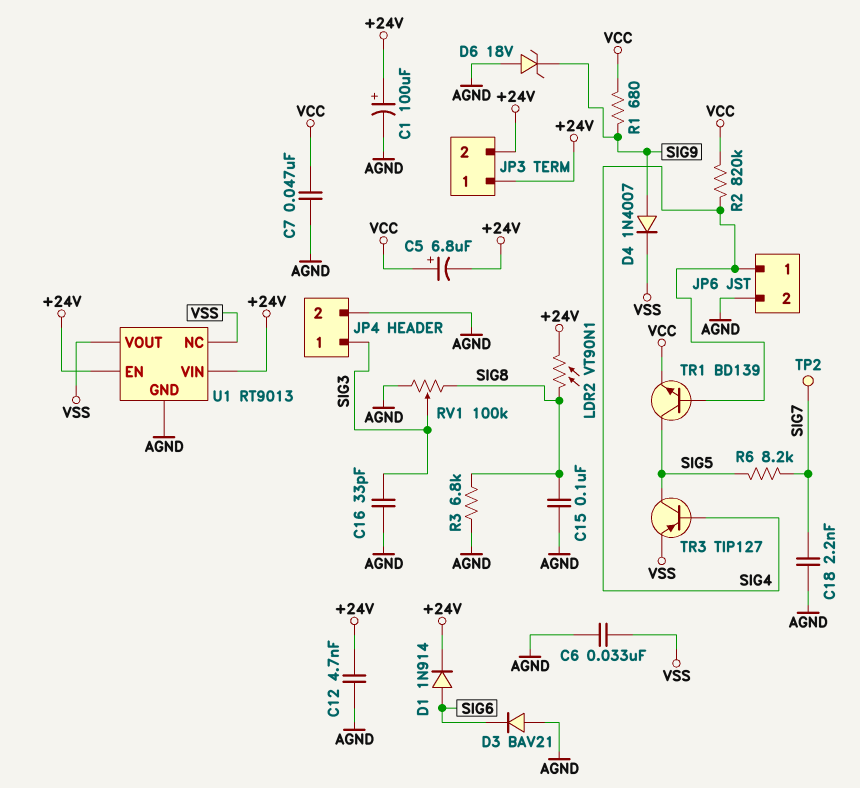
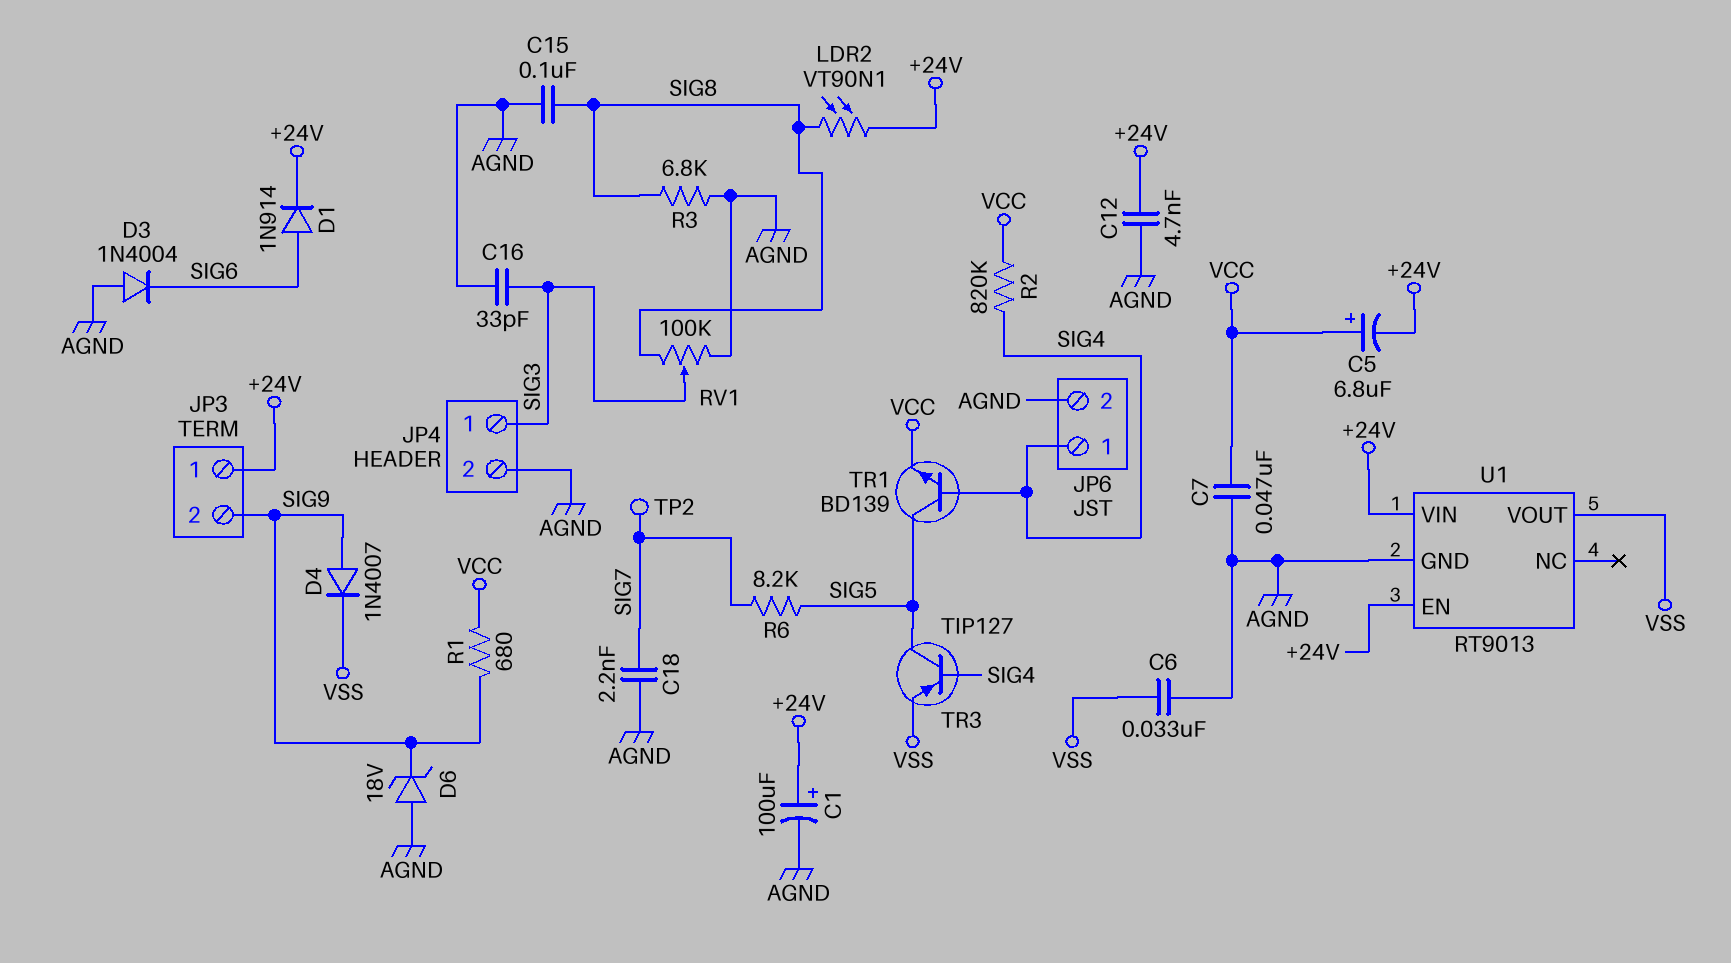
D3: diode BAV21 (A AGND, K SIG6) -> diode 1N4004 (A AGND, K SIG6)
JP3 pin 2: +24V -> SIG9
U1 pin NC: VSS -> none

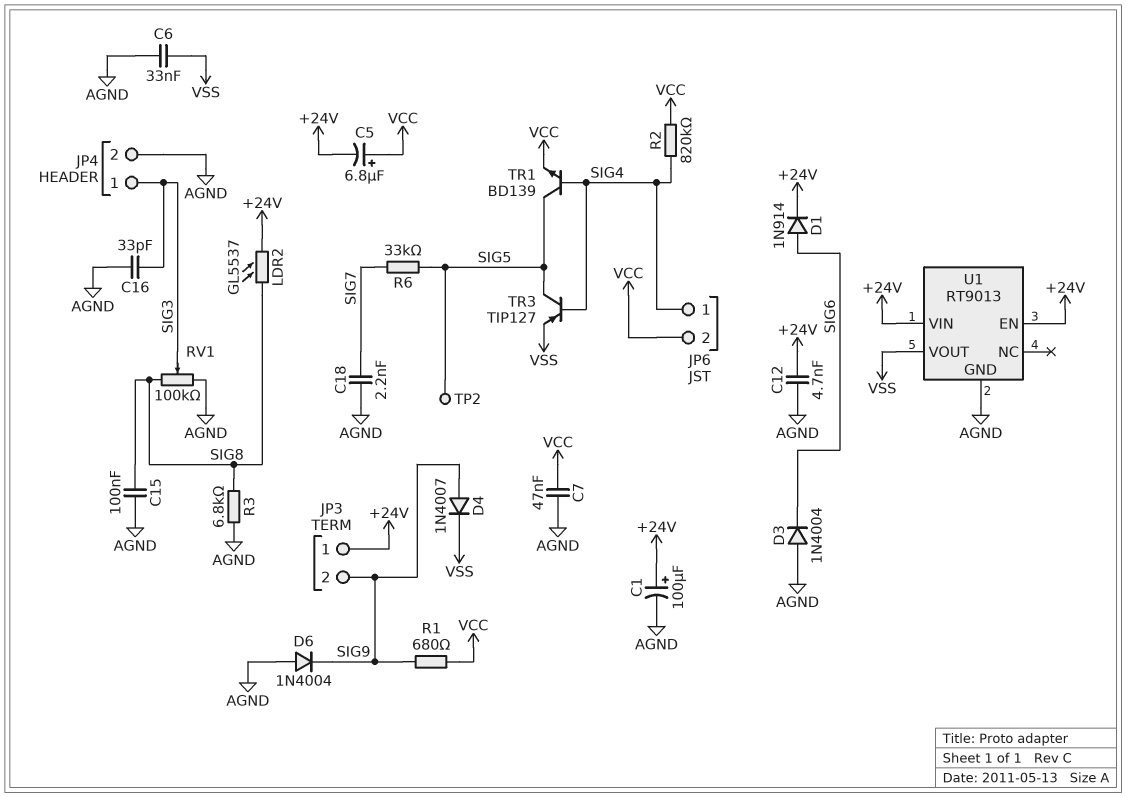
D6: zener 18V (A AGND, K SIG9) -> diode 1N4004 (A AGND, K SIG9)
JP6 pin 2: AGND -> VCC
LDR2: VT90N1 (+24V, SIG8) -> GL5537 (+24V, SIG8)
R6: 8.2k (SIG5, SIG7) -> 33k (SIG5, SIG7)
TP2: test point (SIG7) -> test point (SIG5)

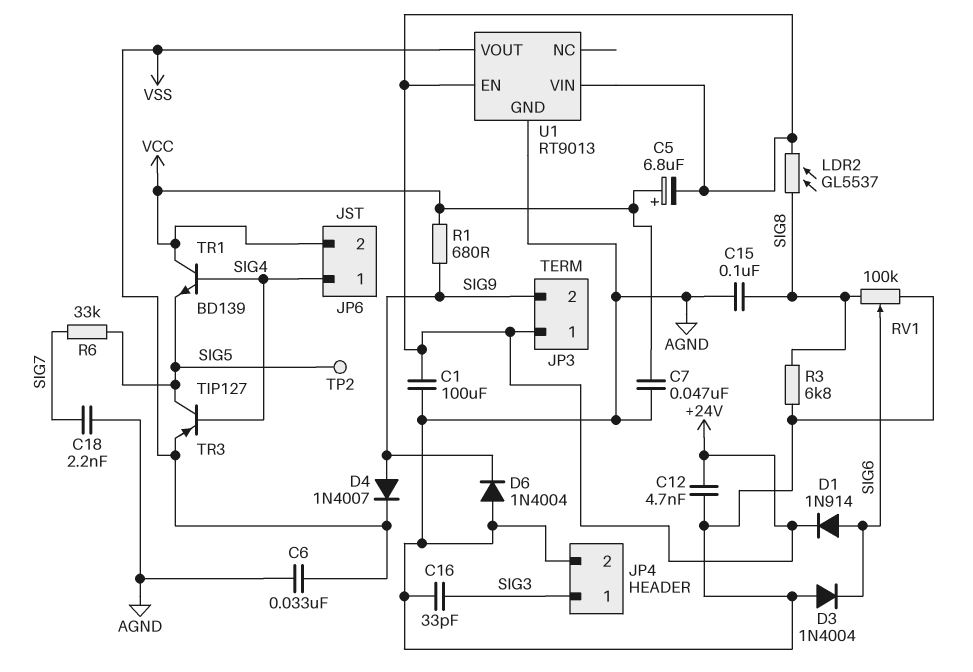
C1: 100uF (plus +24V, minus AGND) -> 100uF (+24V, AGND)
R2: 820k (SIG4, VCC) -> none
RV1: 100k (AGND, SIG8, wiper SIG3) -> 100k (AGND, SIG8, wiper SIG6)
TR1: NPN BD139 (B SIG4, C SIG5, E VCC) -> NPN BD139 (B SIG4, C VCC, E SIG5)

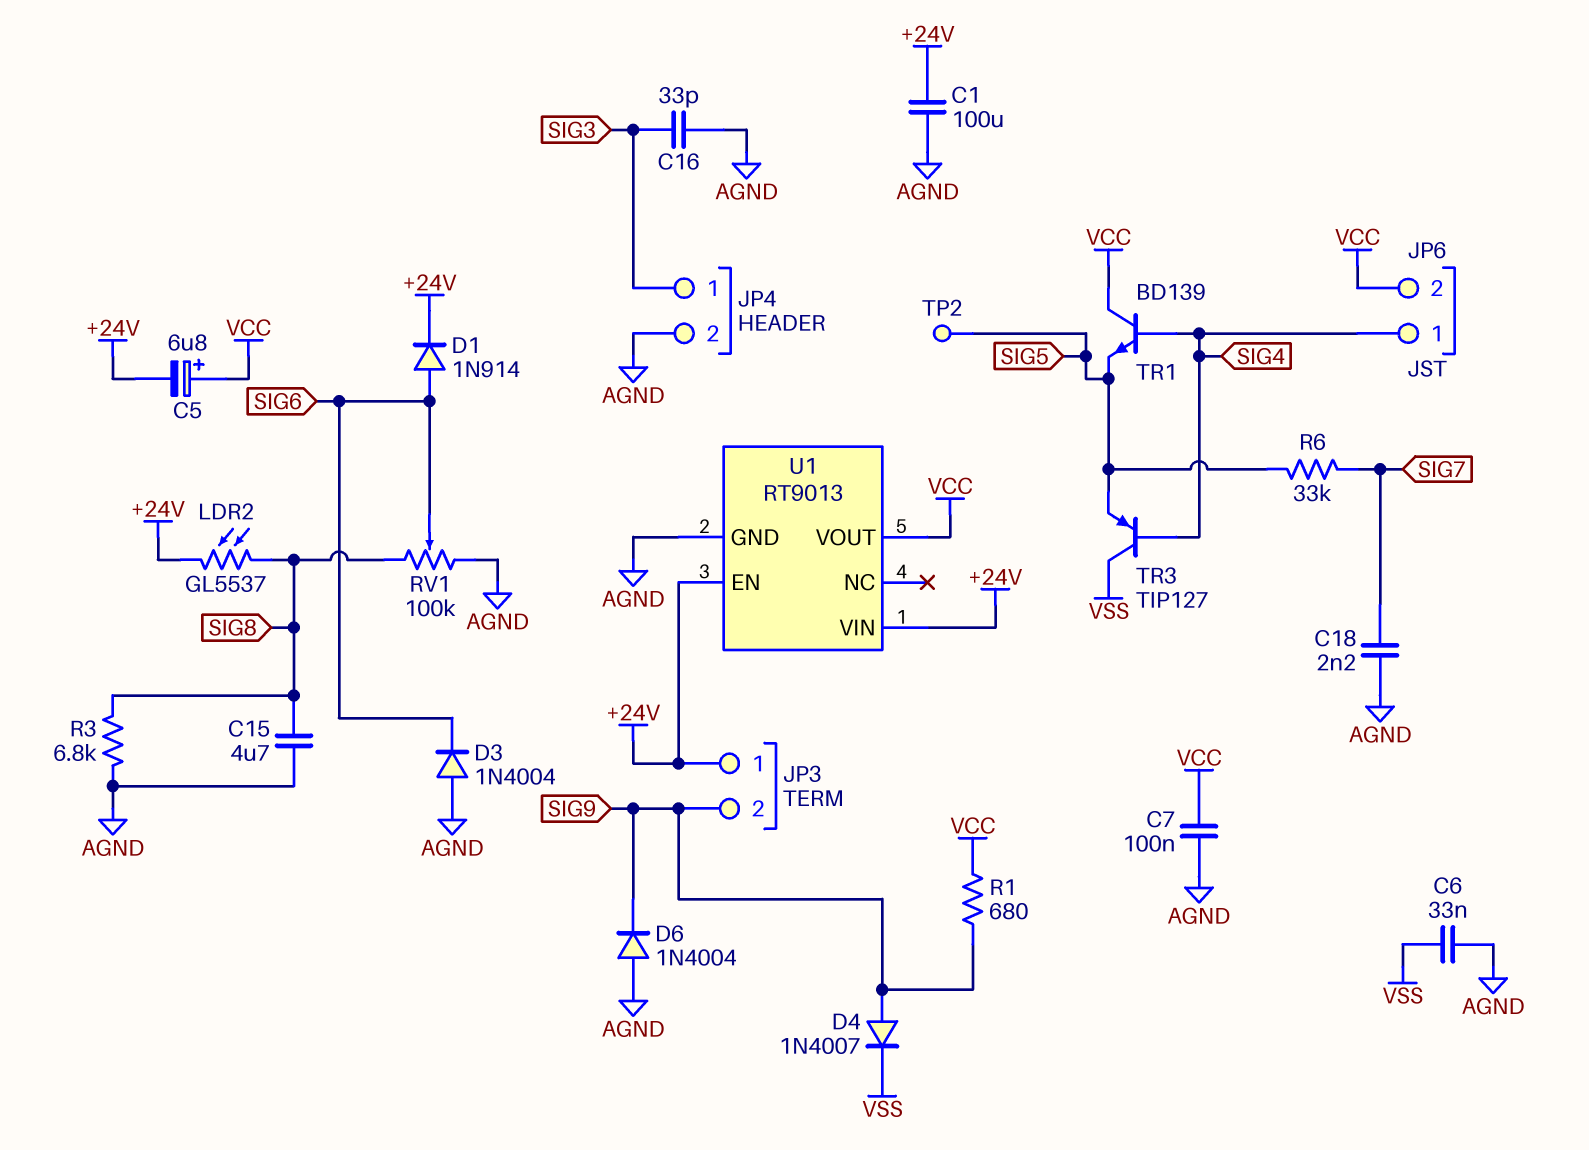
C7: 47nF (AGND, VCC) -> 100nF (AGND, VCC)
C12: 4.7nF (+24V, AGND) -> none
C15: 100nF (AGND, SIG8) -> 4.7uF (AGND, SIG8)
TR3: PNP TIP127 (B SIG4, C SIG5, E VSS) -> PNP TIP127 (B SIG4, C VSS, E SIG5)
U1 pin VOUT: VSS -> VCC

